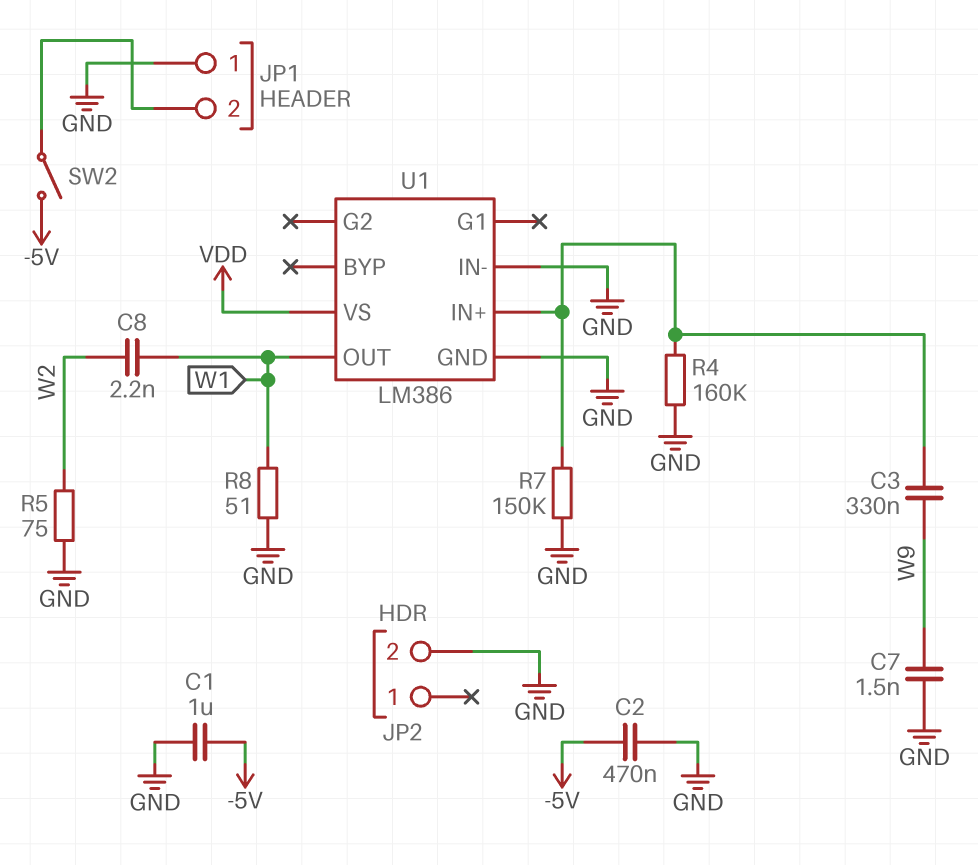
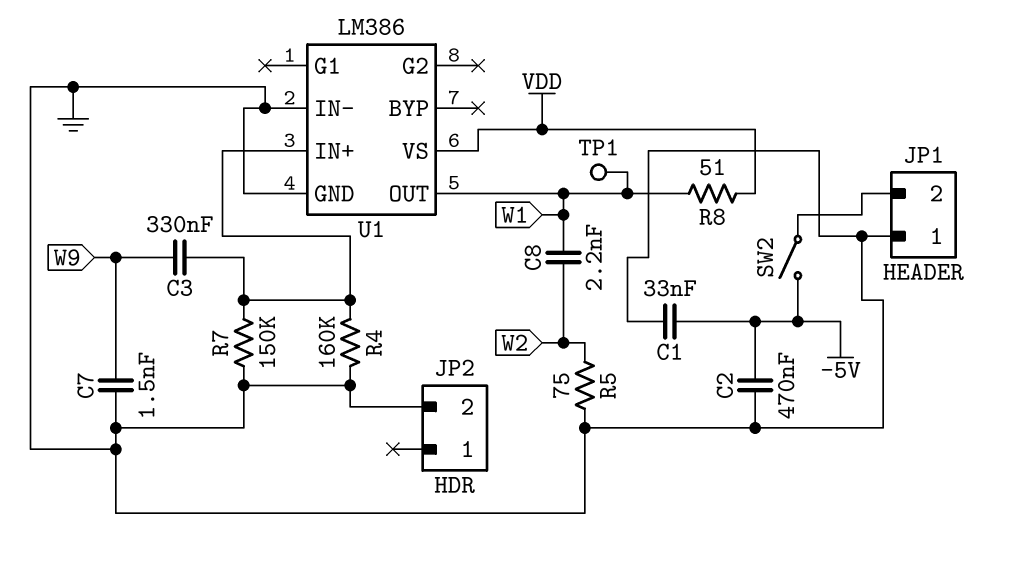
C1: 1uF (-5V, GND) -> 33nF (-5V, GND)
R8: 51 (GND, W1) -> 51 (VDD, W1)
TP1: none -> test point (W1)

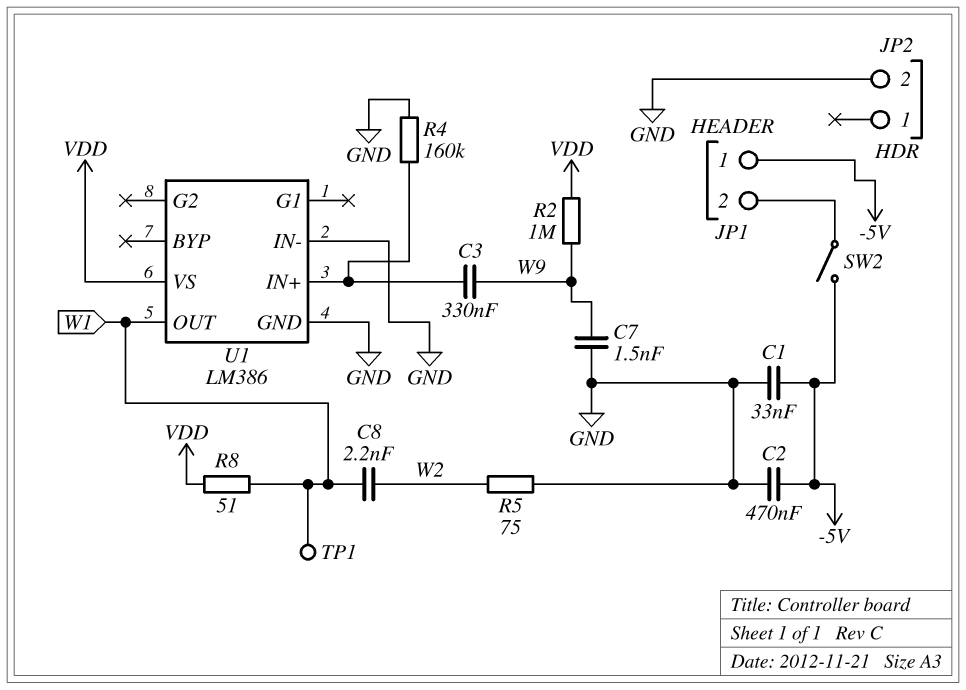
JP1 pin 1: GND -> -5V
R2: none -> 1M (VDD, W9)
R7: 150k (GND, U1/IN+) -> none

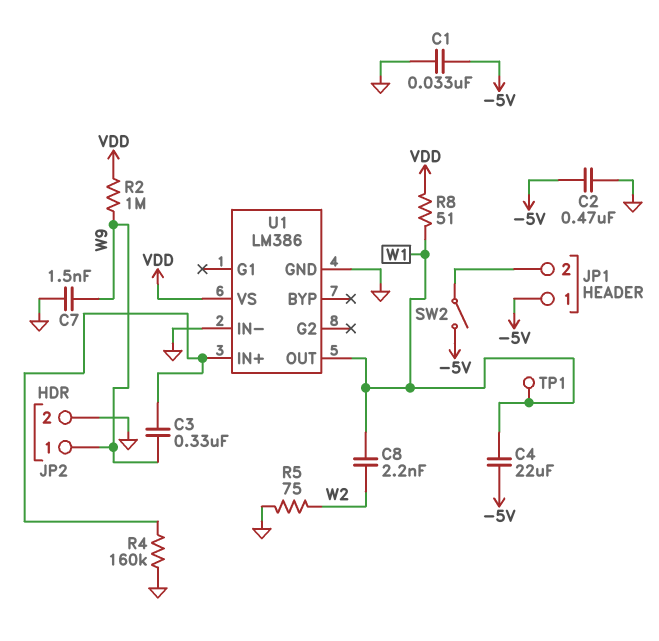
C4: none -> 22uF (-5V, W1)
JP2 pin 1: none -> W9

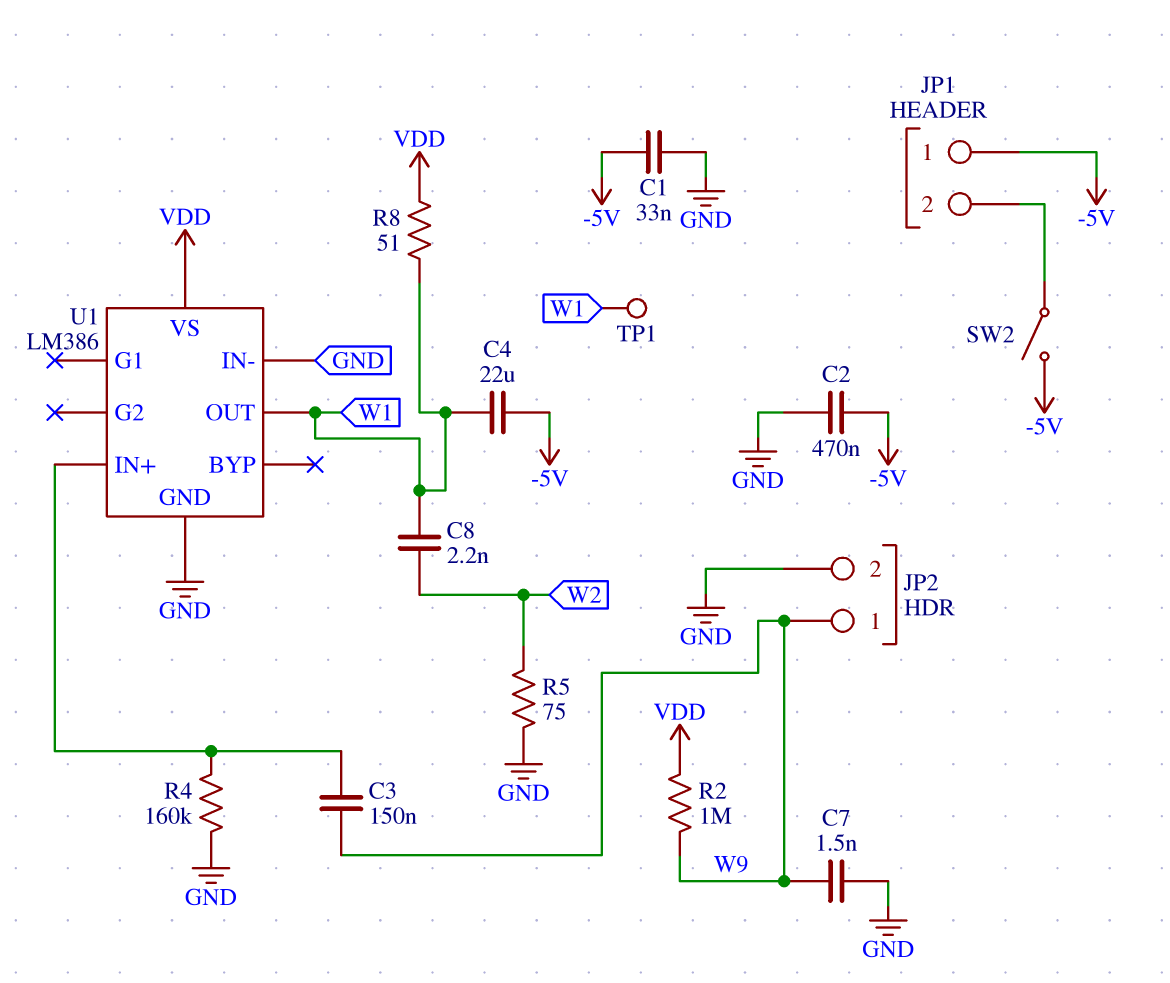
C3: 330nF (U1/IN+, W9) -> 150nF (U1/IN+, W9)

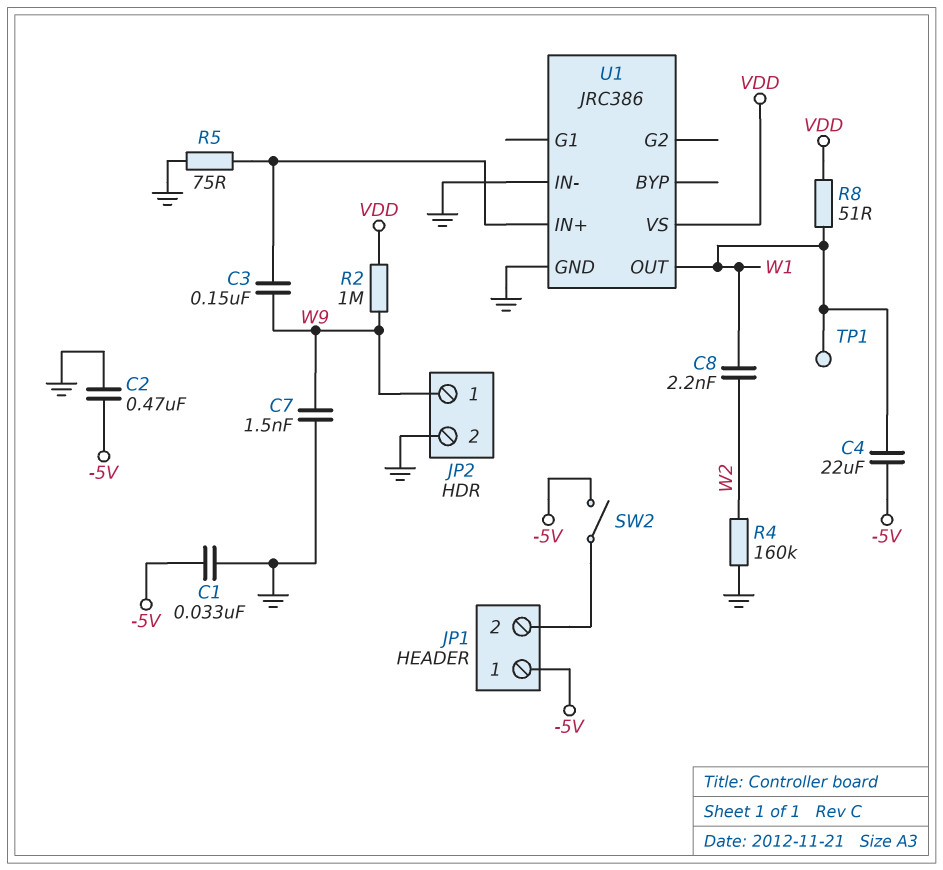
R4: 160k (GND, U1/IN+) -> 160k (GND, W2)
R5: 75 (GND, W2) -> 75 (GND, U1/IN+)
U1: LM386 -> JRC386

